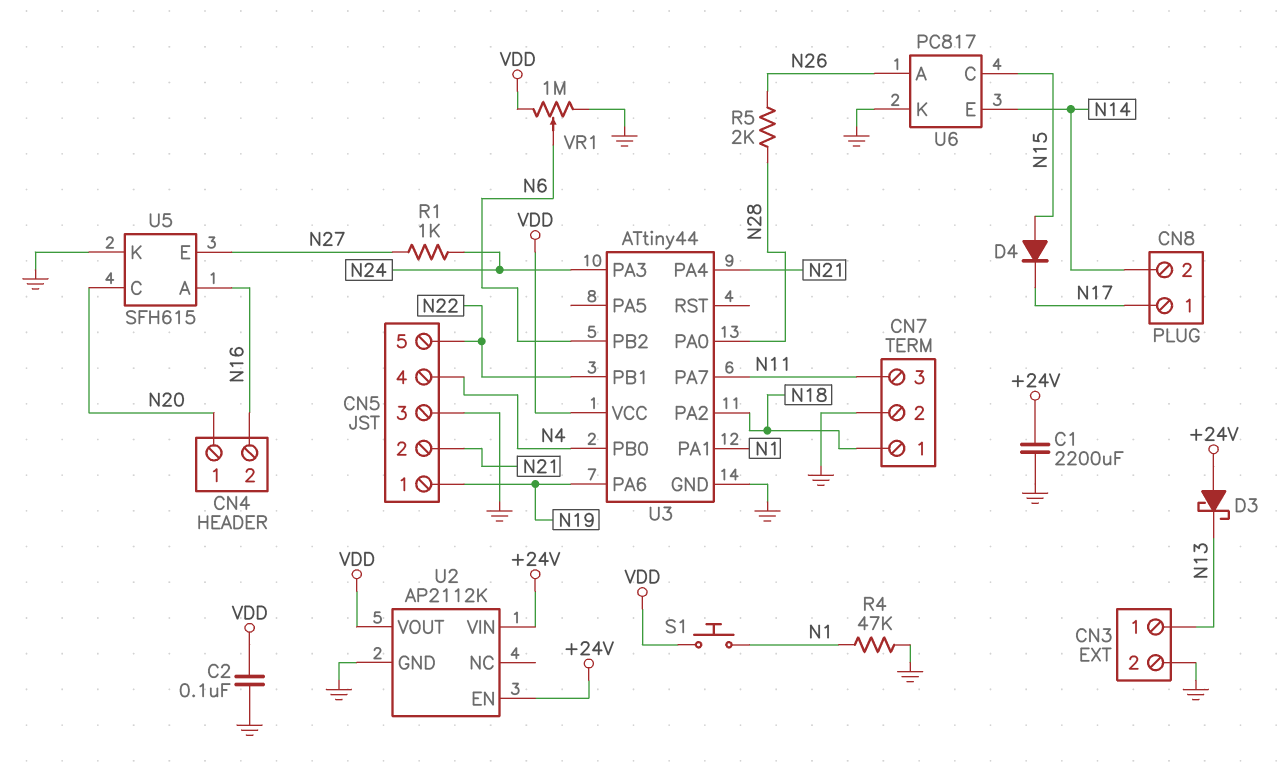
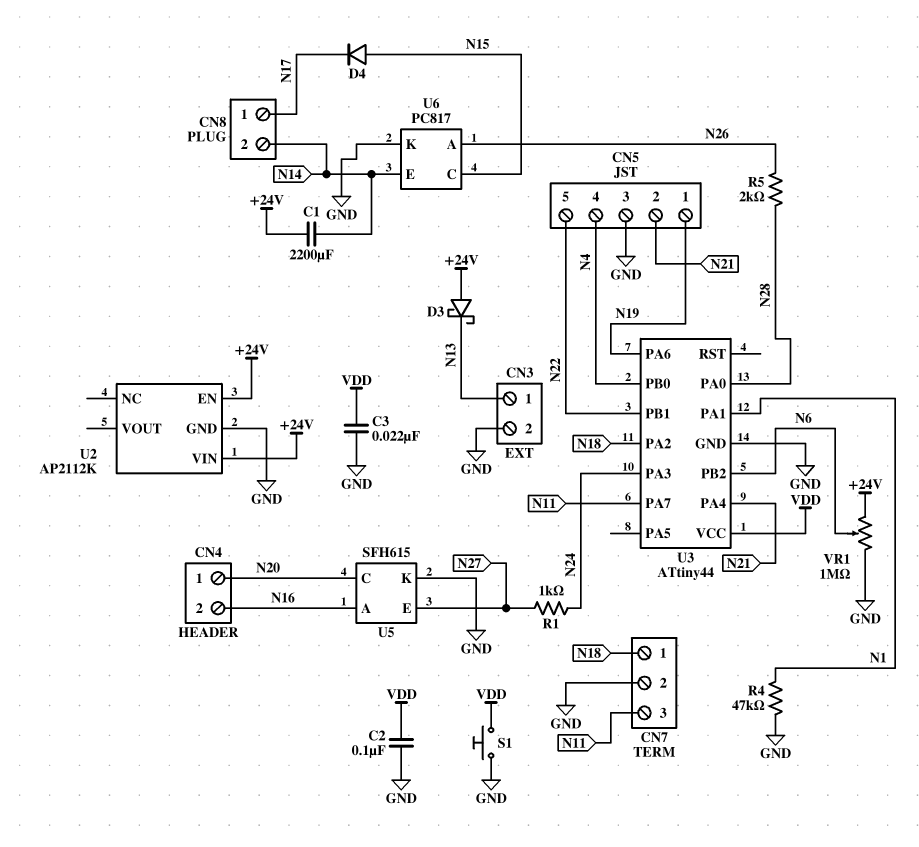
C1: 2200uF (+24V, GND) -> 2200uF (+24V, N14)
C3: none -> 22nF (GND, VDD)
S1: button (N1, VDD) -> button (GND, VDD)
U2 pin VOUT: VDD -> none
VR1: 1M (GND, VDD, wiper N6) -> 1M (+24V, GND, wiper N6)

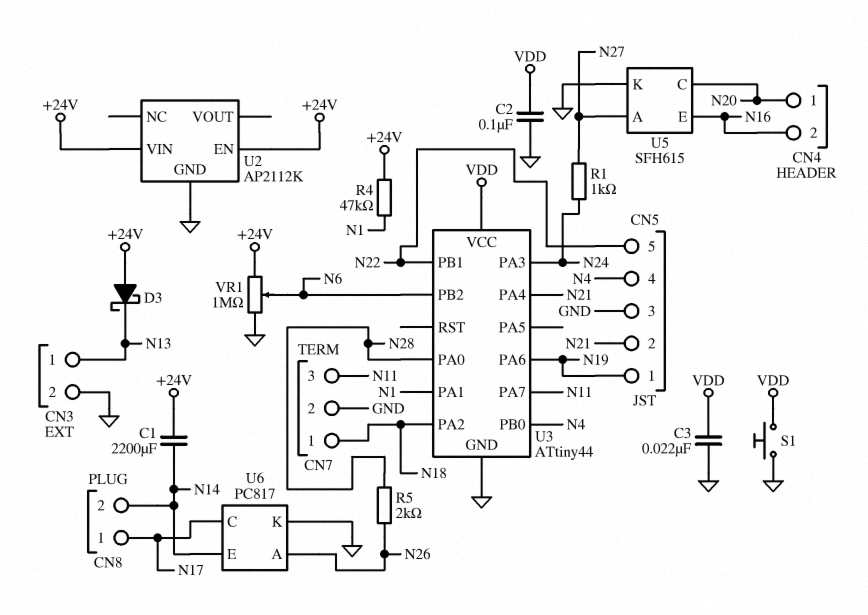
D4: diode (A N15, K N17) -> none
R4: 47k (GND, N1) -> 47k (+24V, N1)
U5 pin A: N16 -> N27
U5 pin E: N27 -> N16
U6 pin C: N15 -> N17

